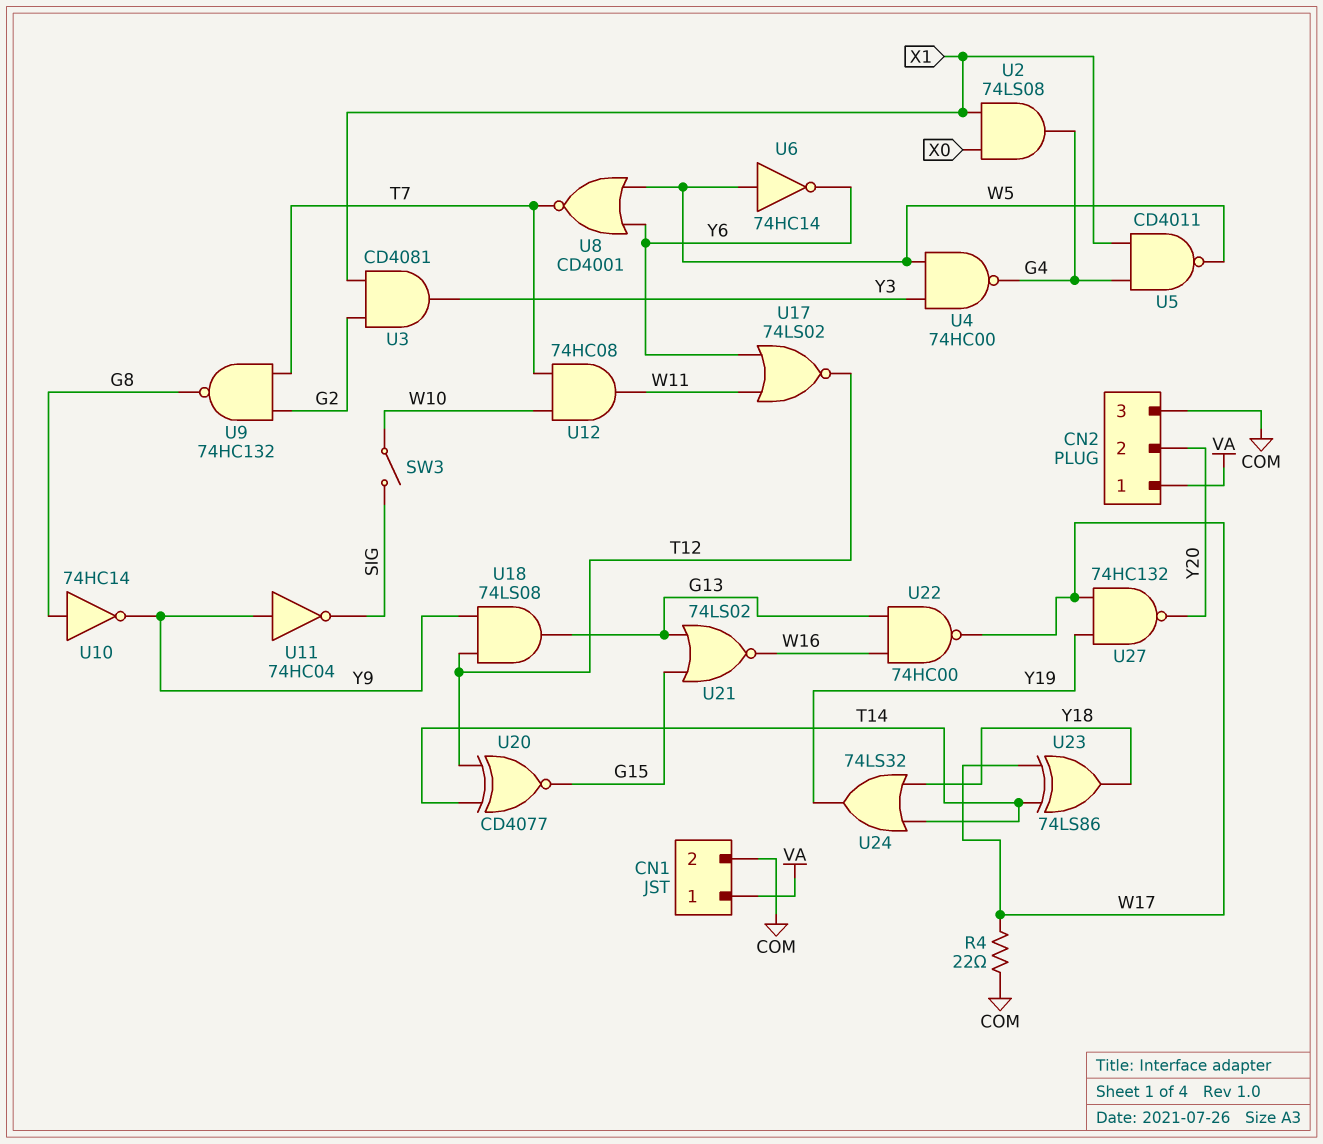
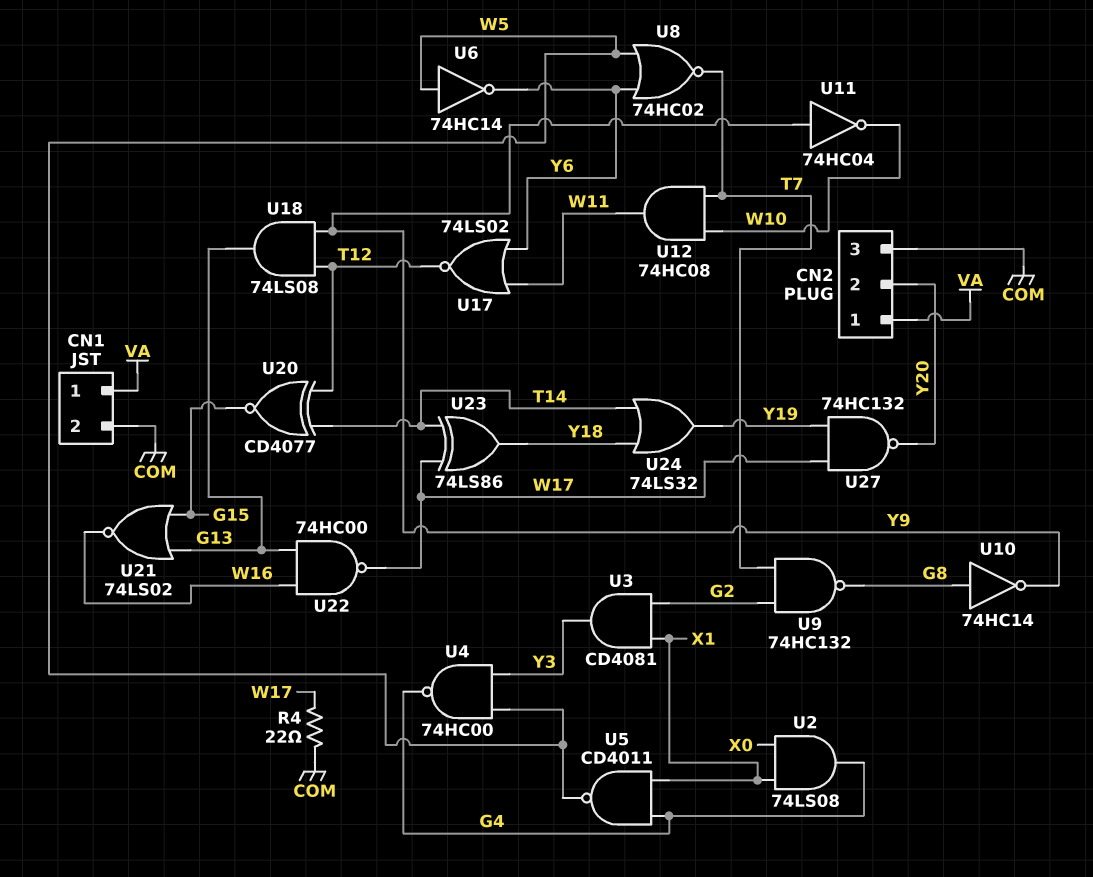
SW3: switch (SIG, W10) -> none
U8: NOR CD4001 (in W5, in Y6, out T7) -> NOR 74HC02 (in W5, in Y6, out T7)
U11: NOT 74HC04 (in Y9, out SIG) -> NOT 74HC04 (in Y9, out W10)

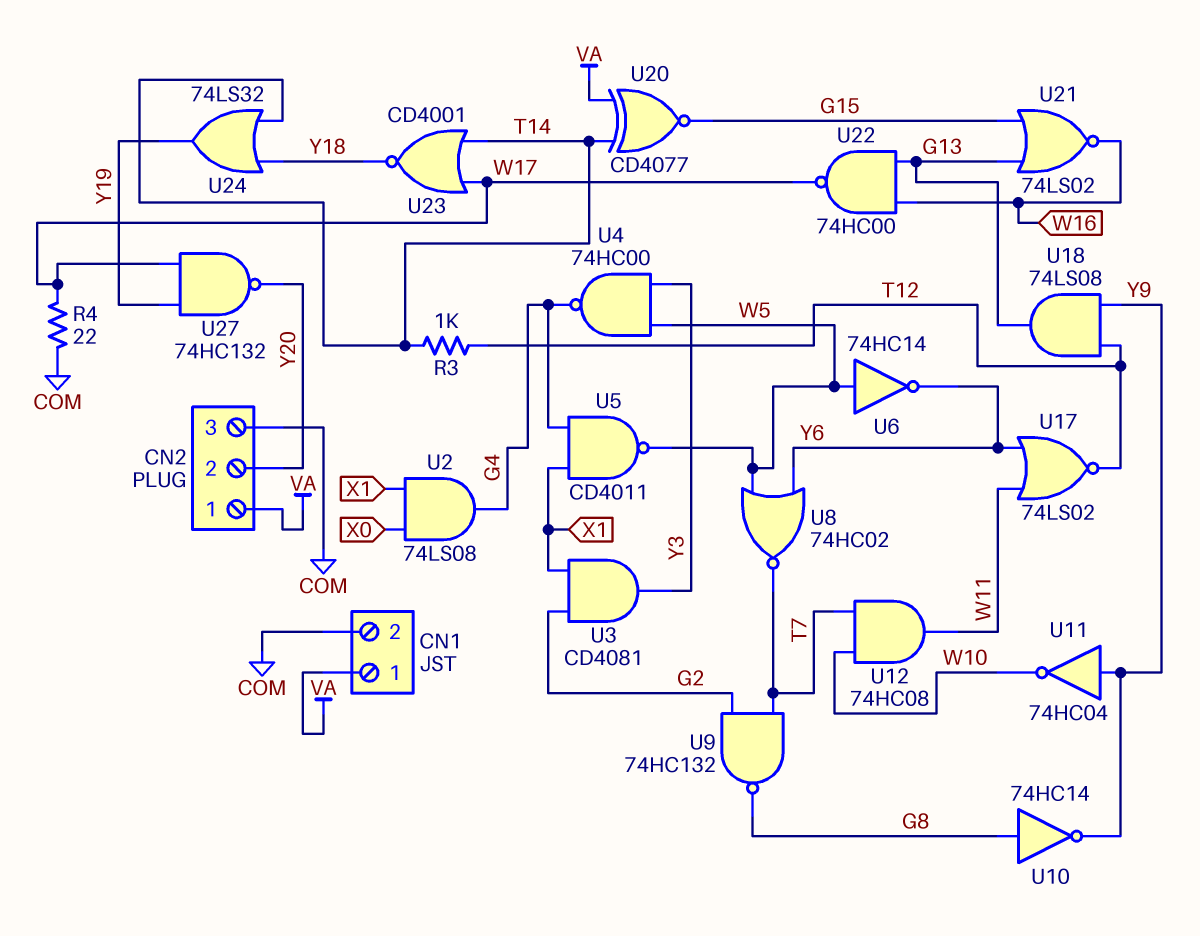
R3: none -> 1k (T12, T14)
U20: XNOR CD4077 (in T12, in T14, out G15) -> XNOR CD4077 (in T14, in VA, out G15)
U23: XOR 74LS86 (in T14, in W17, out Y18) -> NOR CD4001 (in T14, in W17, out Y18)

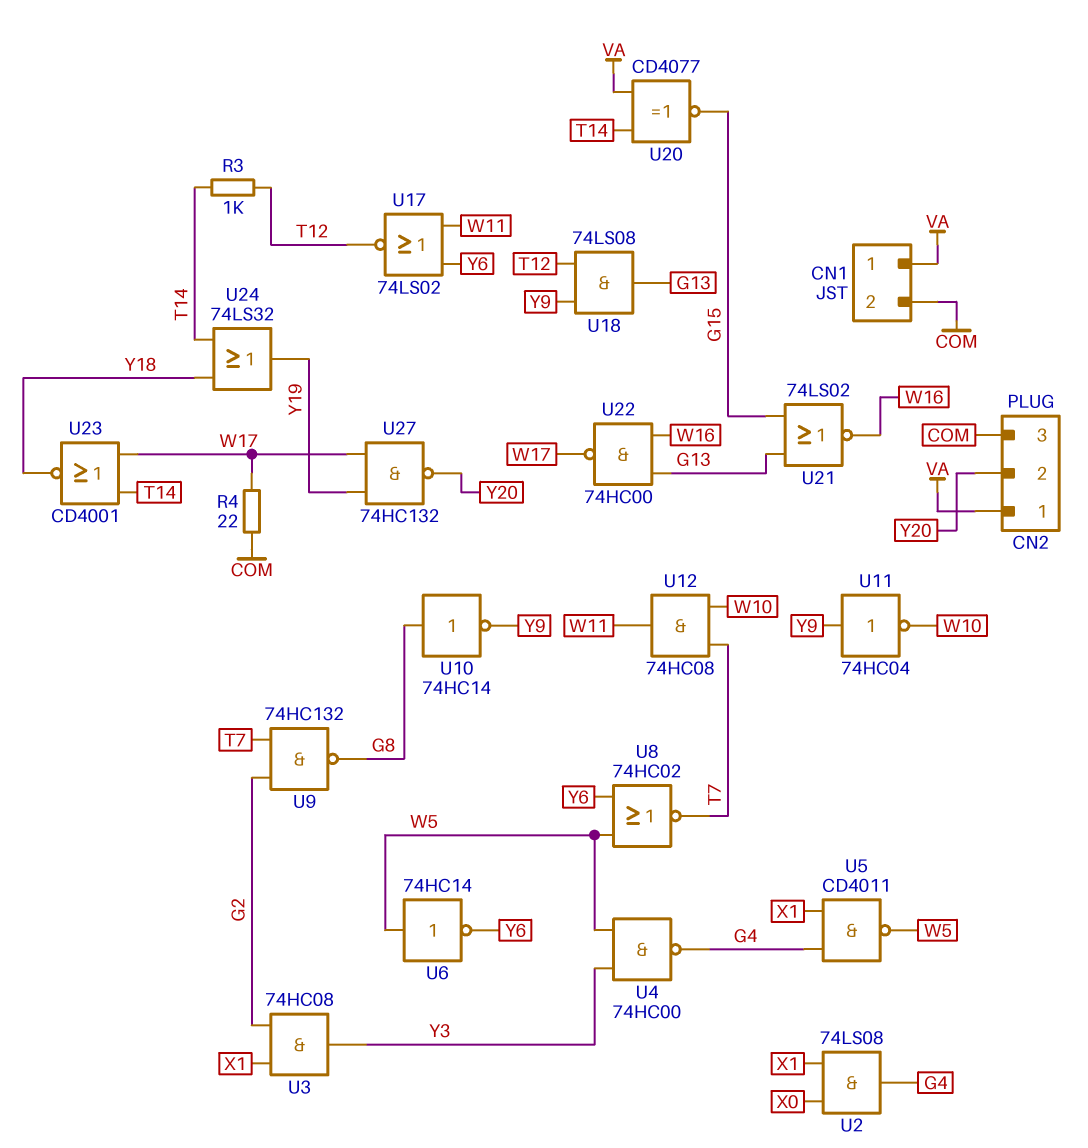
U3: AND CD4081 (in G2, in X1, out Y3) -> AND 74HC08 (in G2, in X1, out Y3)

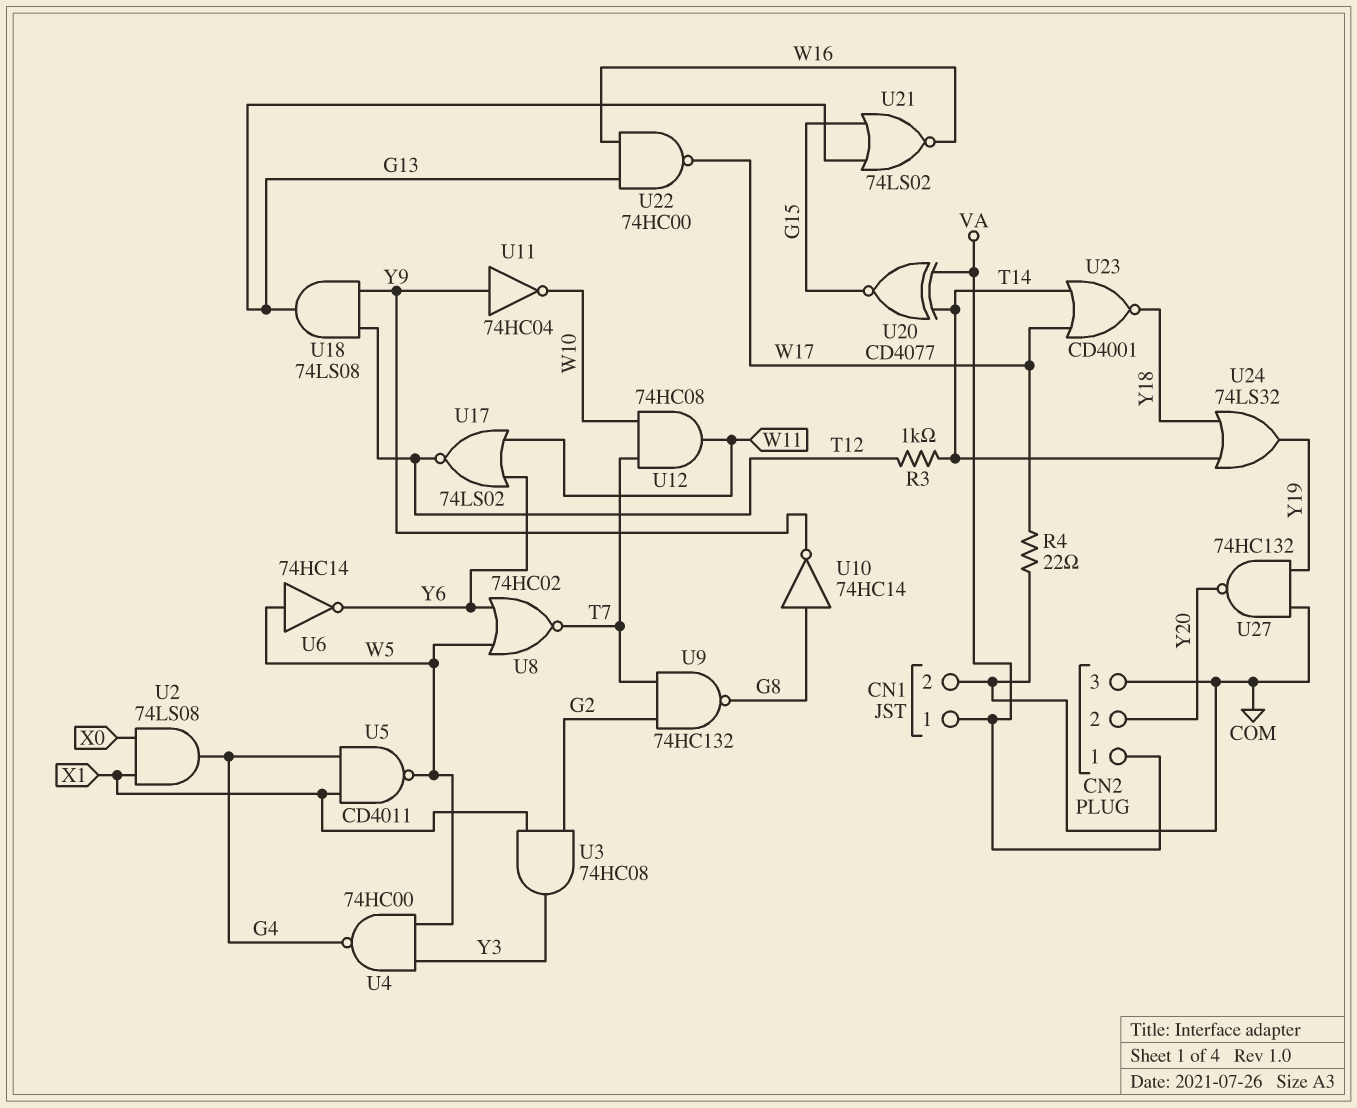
U27: NAND 74HC132 (in W17, in Y19, out Y20) -> NAND 74HC132 (in COM, in Y19, out Y20)

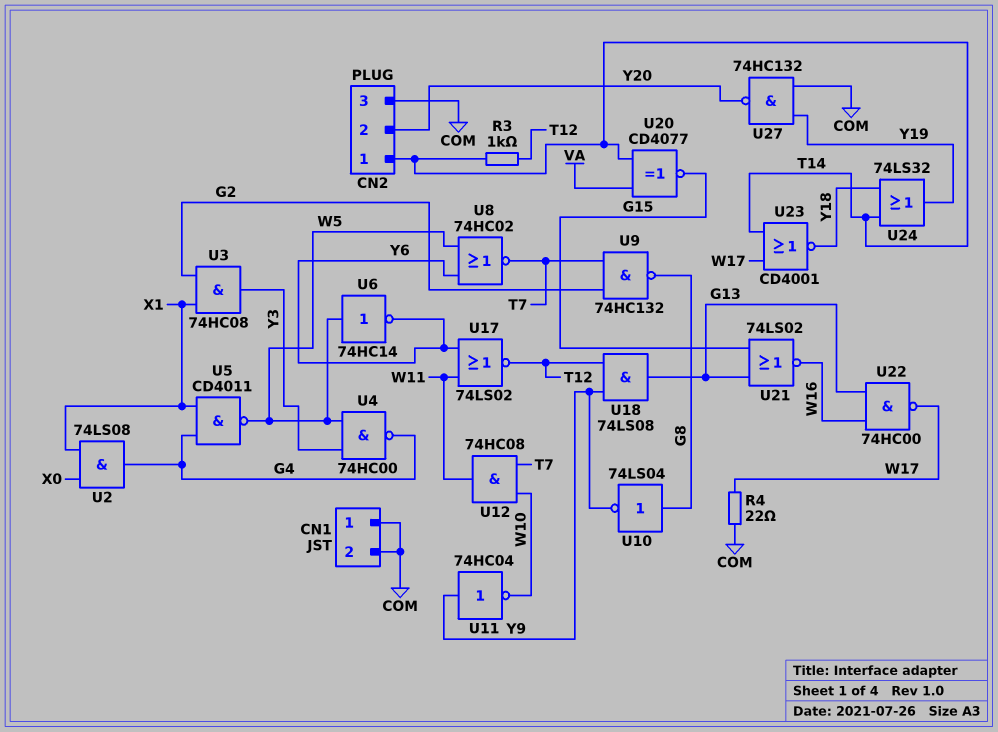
CN1 pin 1: VA -> COM
CN2 pin 1: VA -> T14
U10: NOT 74HC14 (in G8, out Y9) -> NOT 74LS04 (in G8, out Y9)

